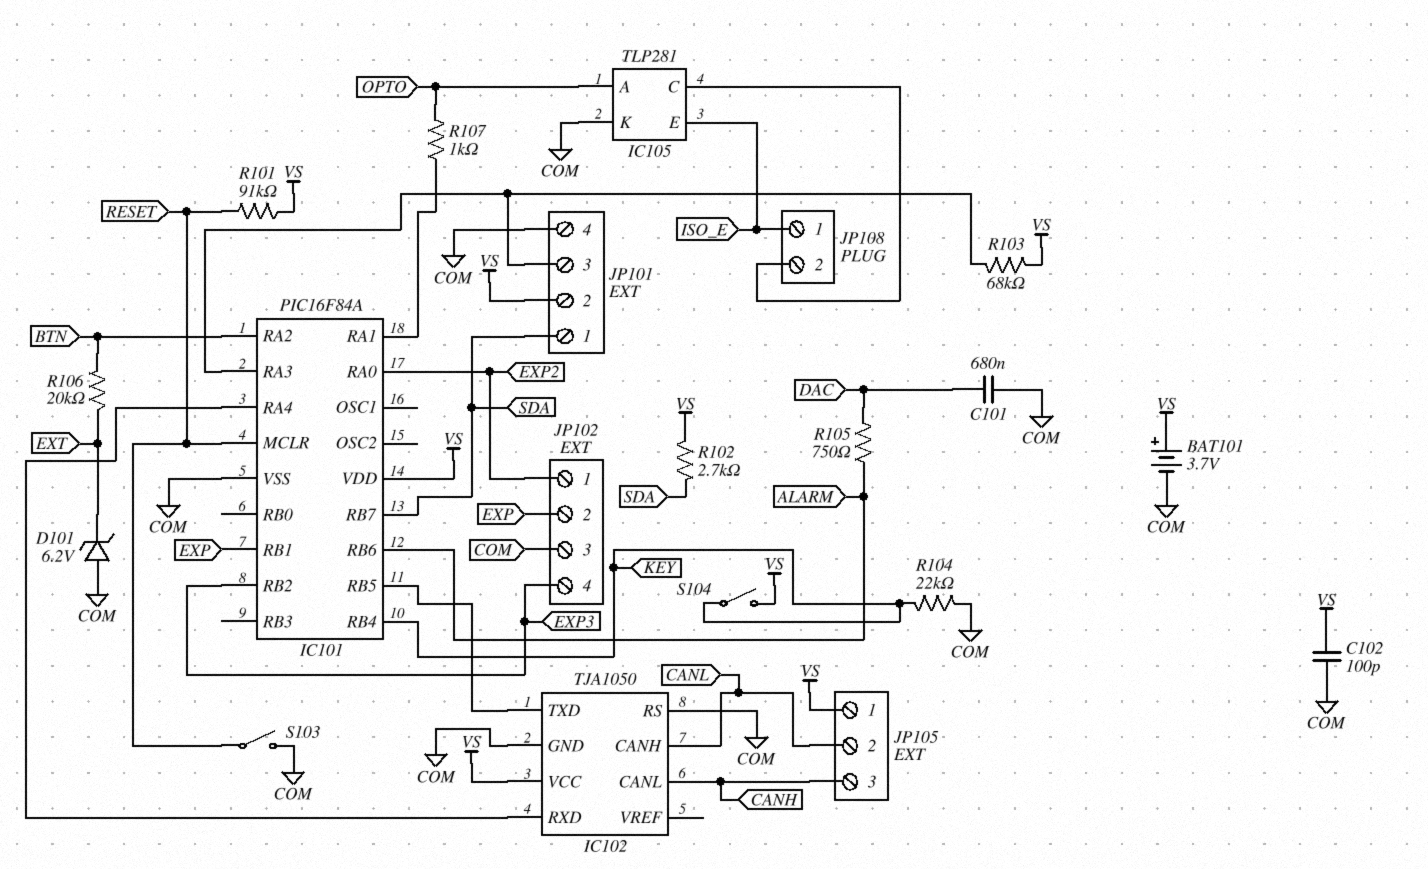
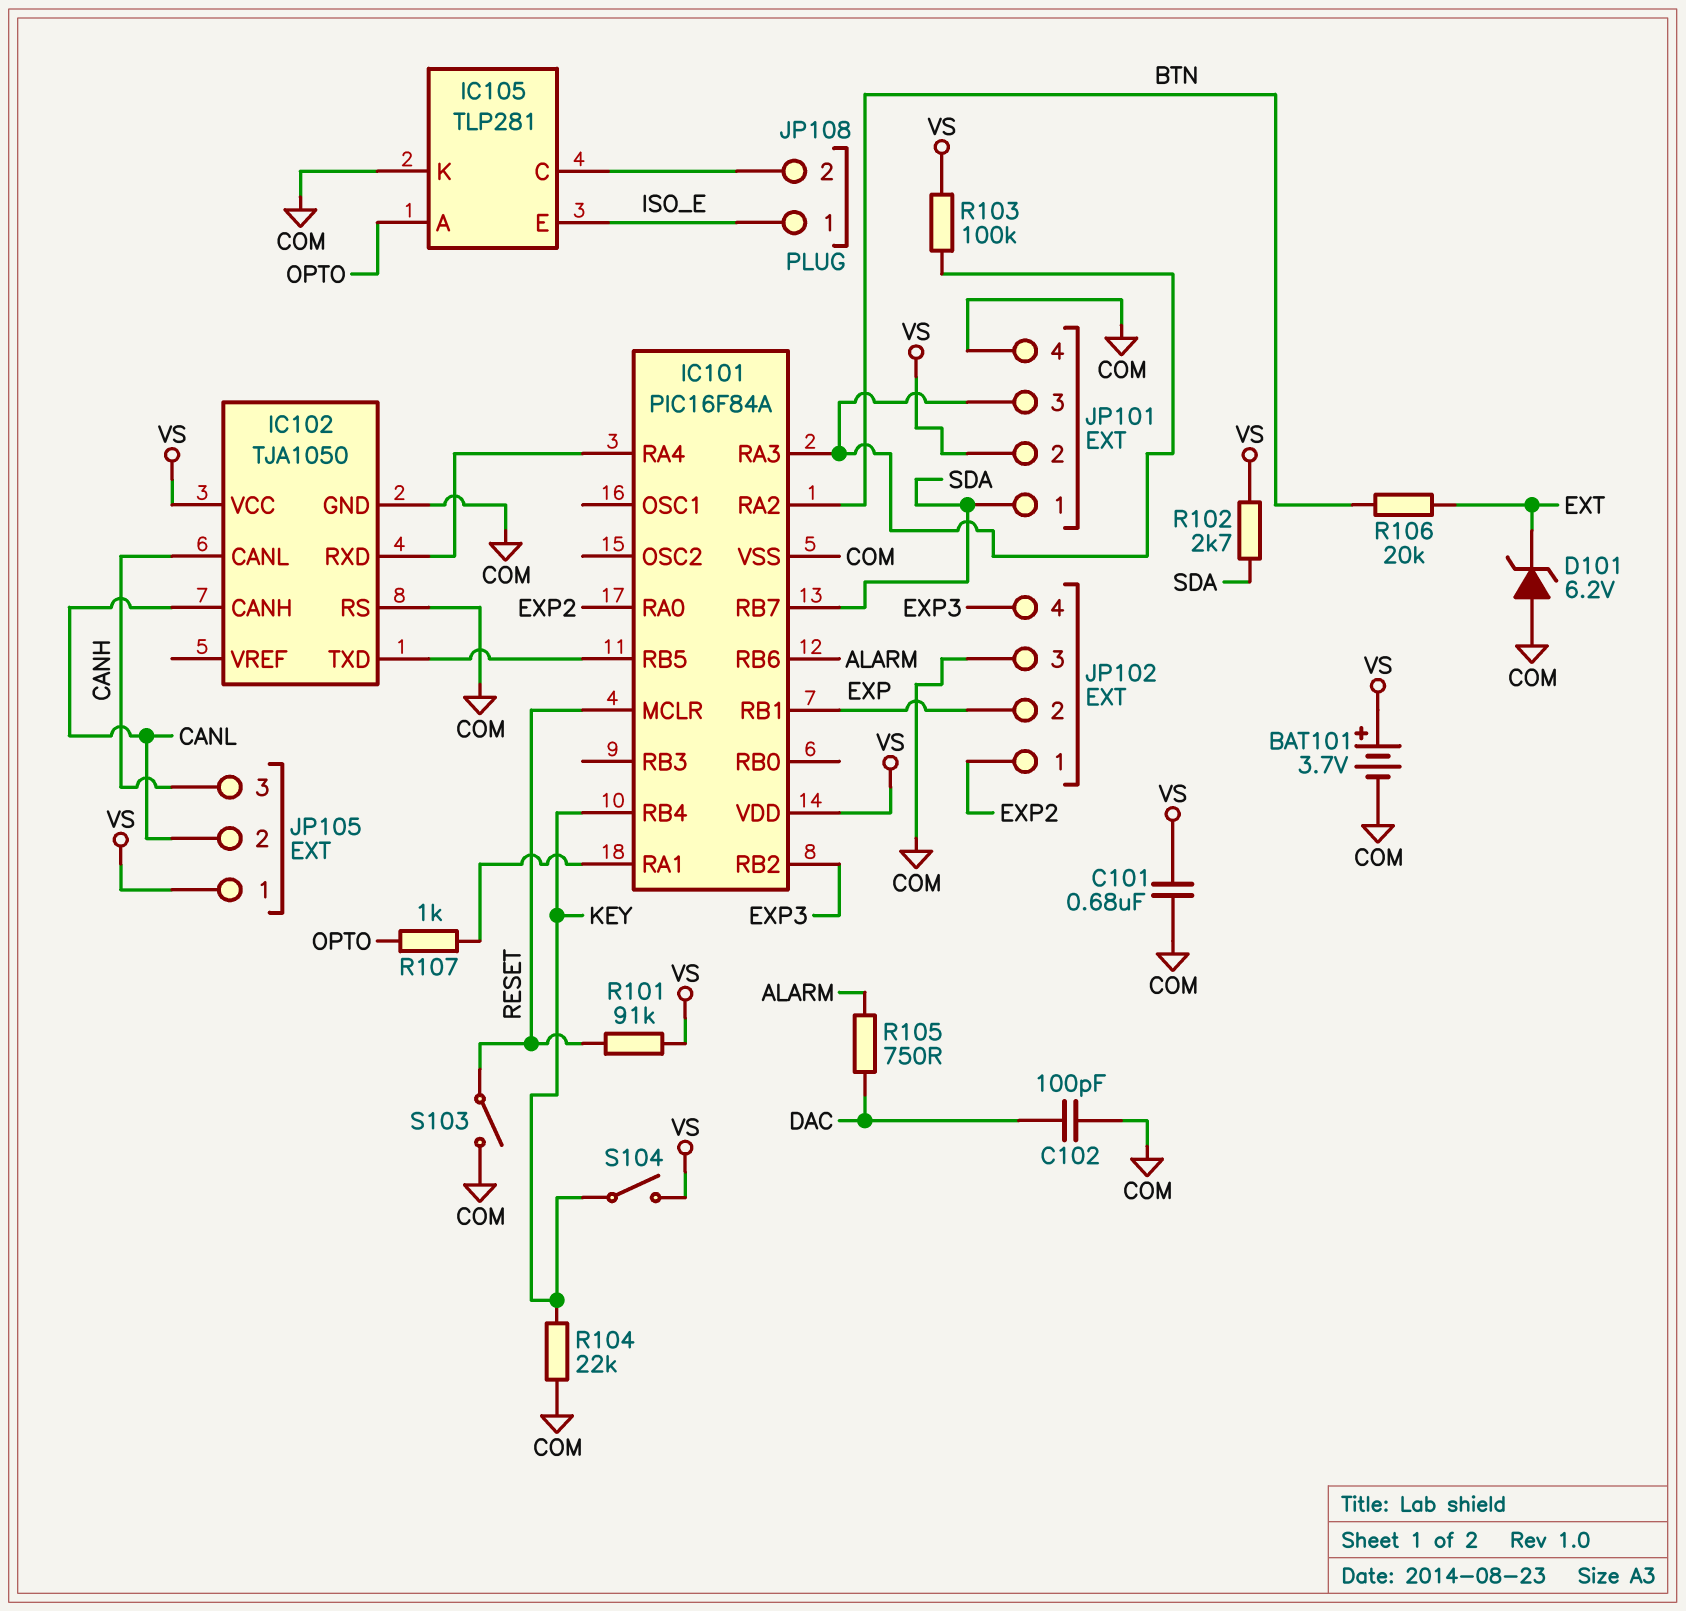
C101: 680nF (COM, DAC) -> 680nF (COM, VS)
C102: 100pF (COM, VS) -> 100pF (COM, DAC)
R103: 68k (IC101/RA3, VS) -> 100k (IC101/RA3, VS)

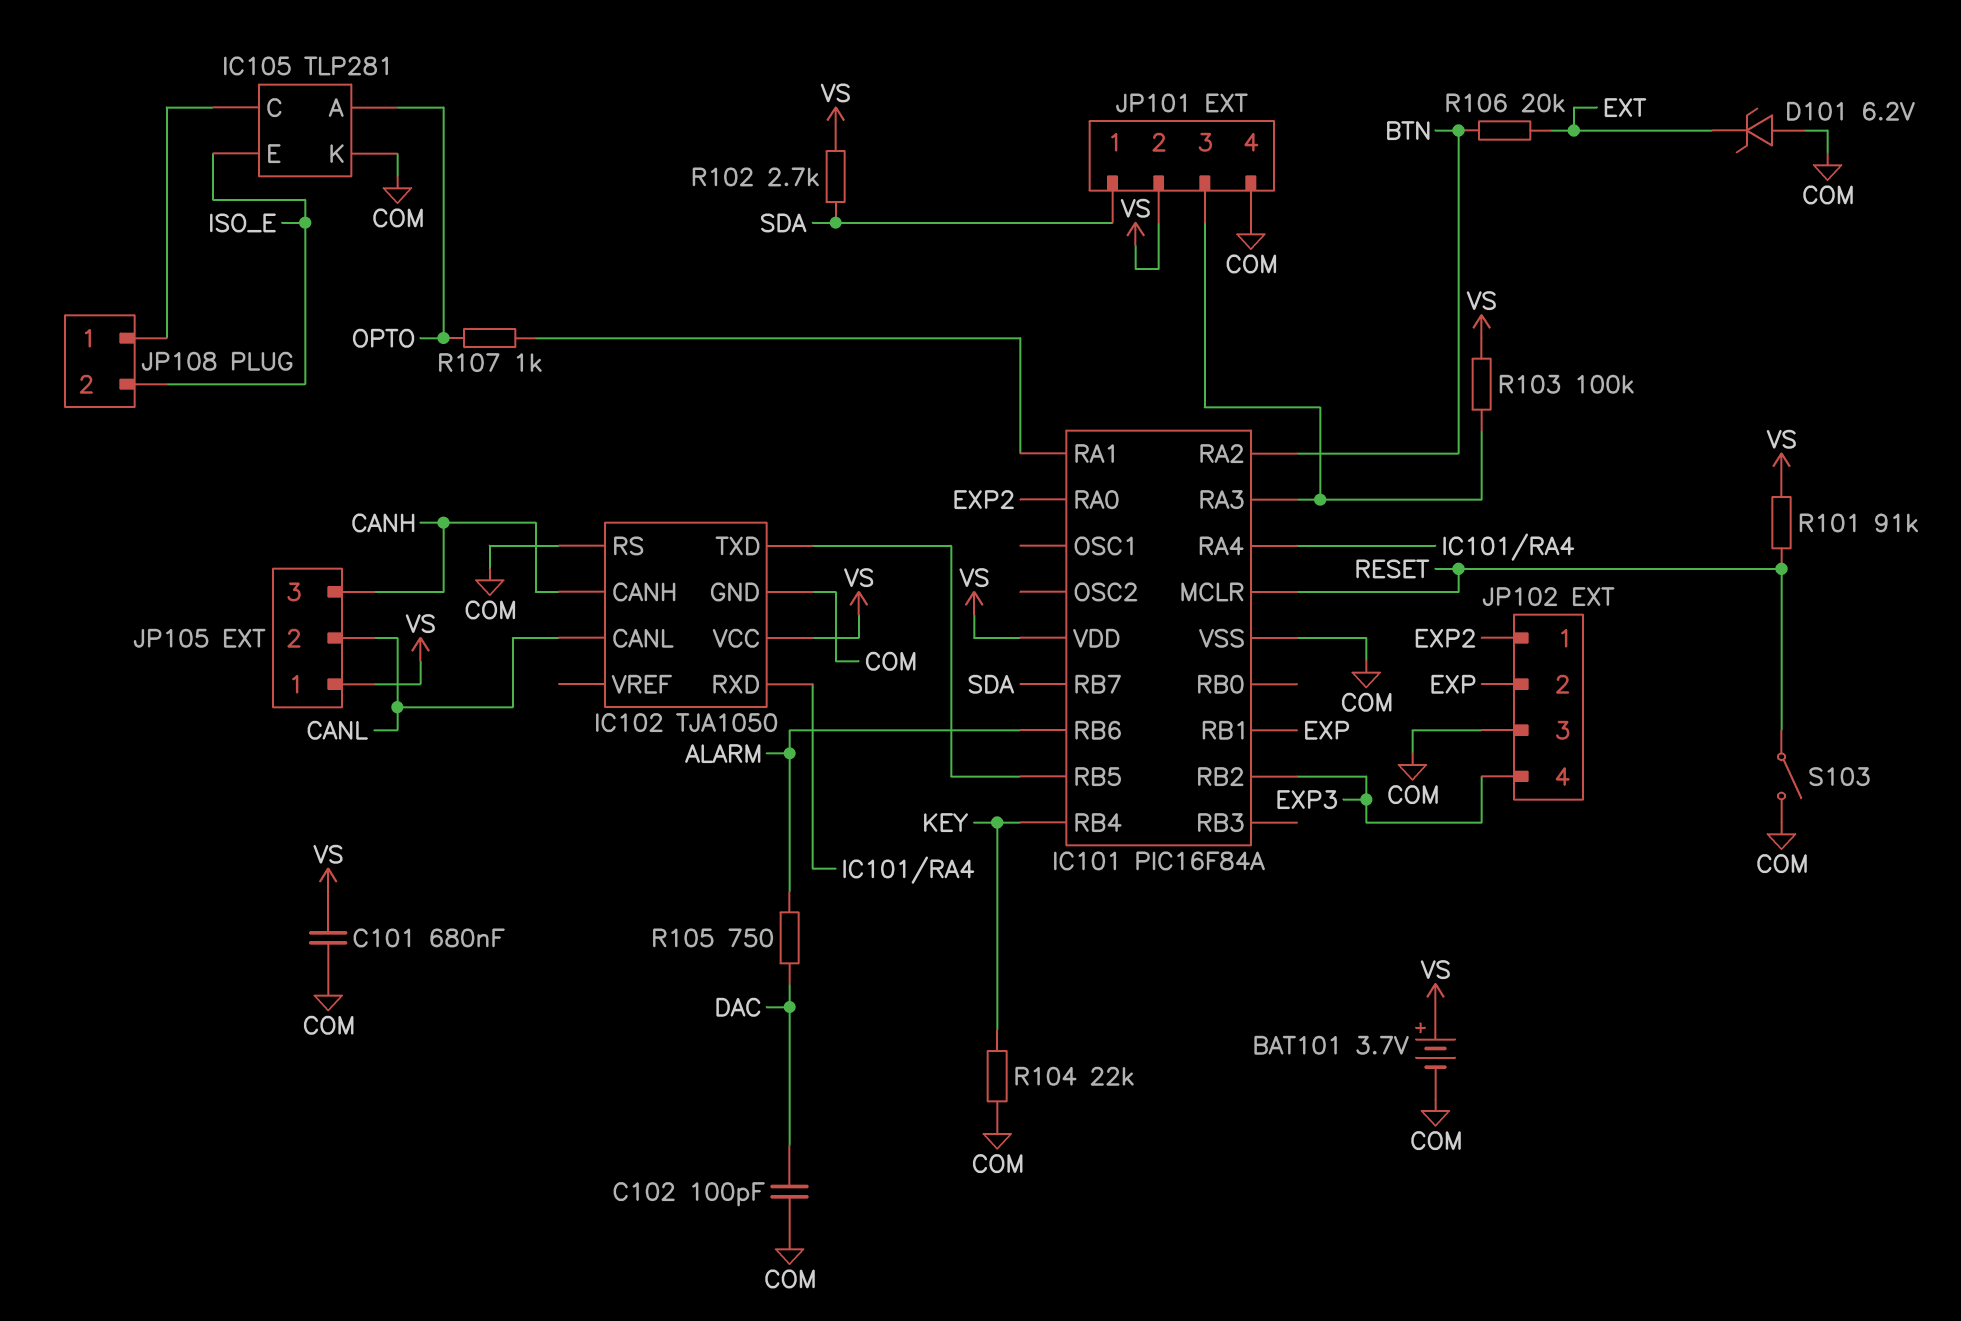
IC102 pin CANH: CANL -> CANH
IC102 pin CANL: CANH -> CANL
JP108 pin 1: ISO_E -> IC105/C
JP108 pin 2: IC105/C -> ISO_E
S104: switch (KEY, VS) -> none

